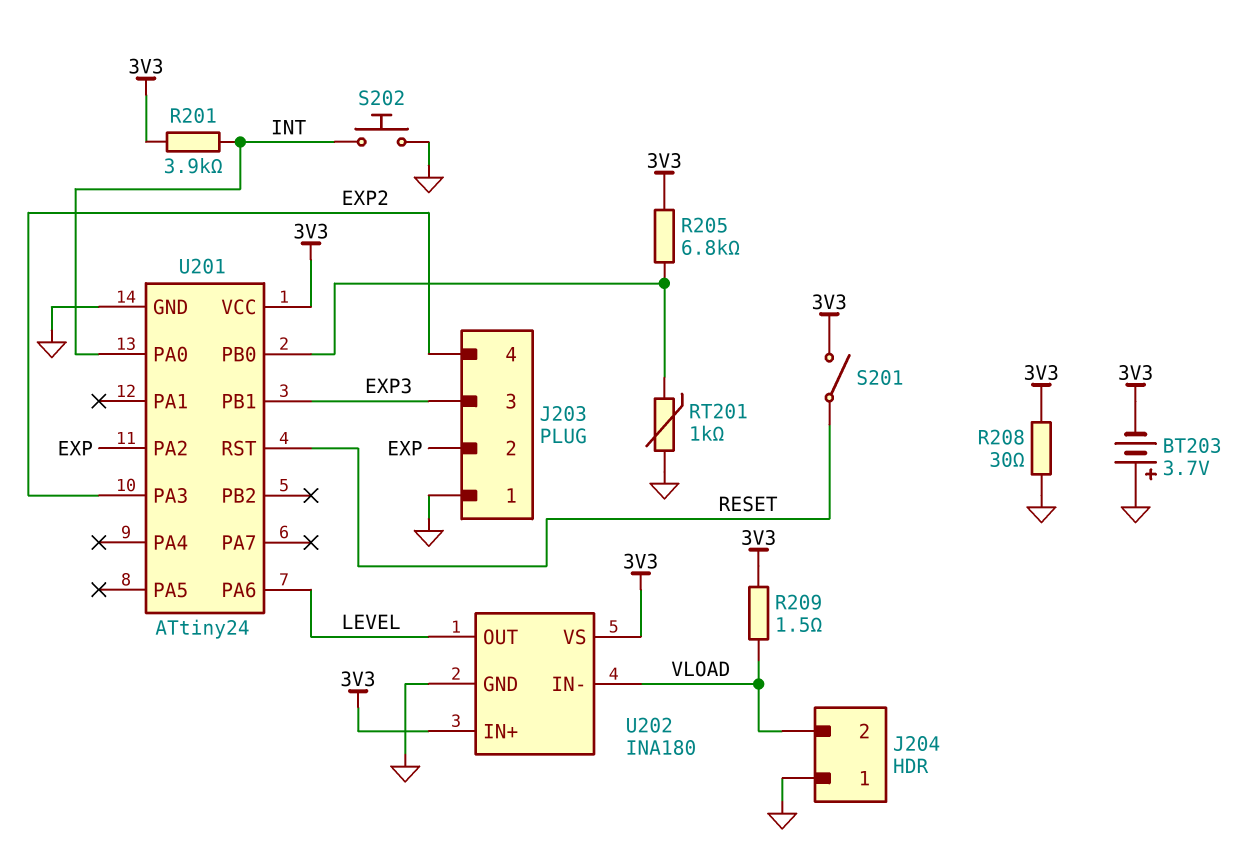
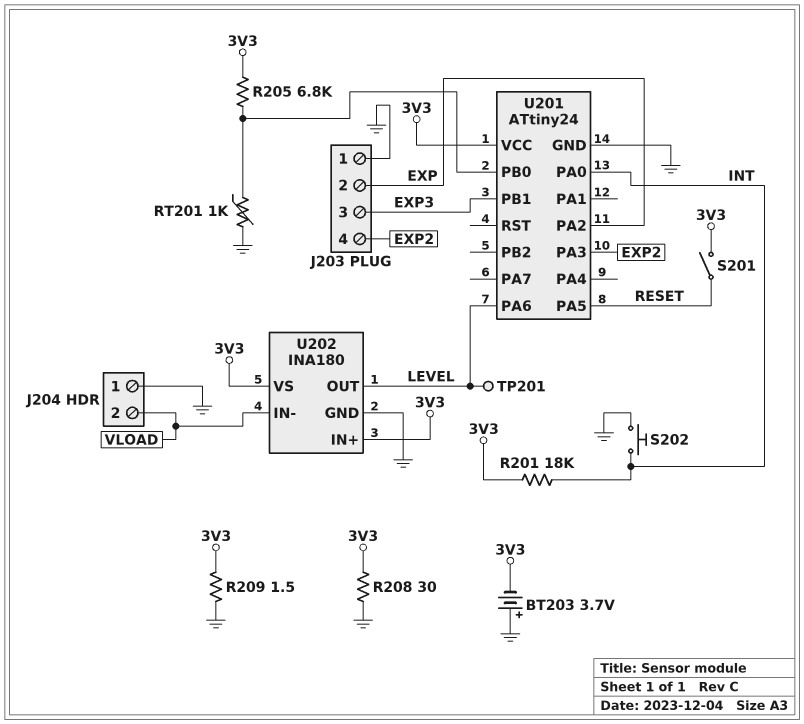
R201: 3.9k (3V3, INT) -> 18k (3V3, INT)
R209: 1.5 (3V3, VLOAD) -> 1.5 (3V3, GND)
TP201: none -> test point (LEVEL)
U201 pin PA5: none -> RESET
U201 pin RST: RESET -> none

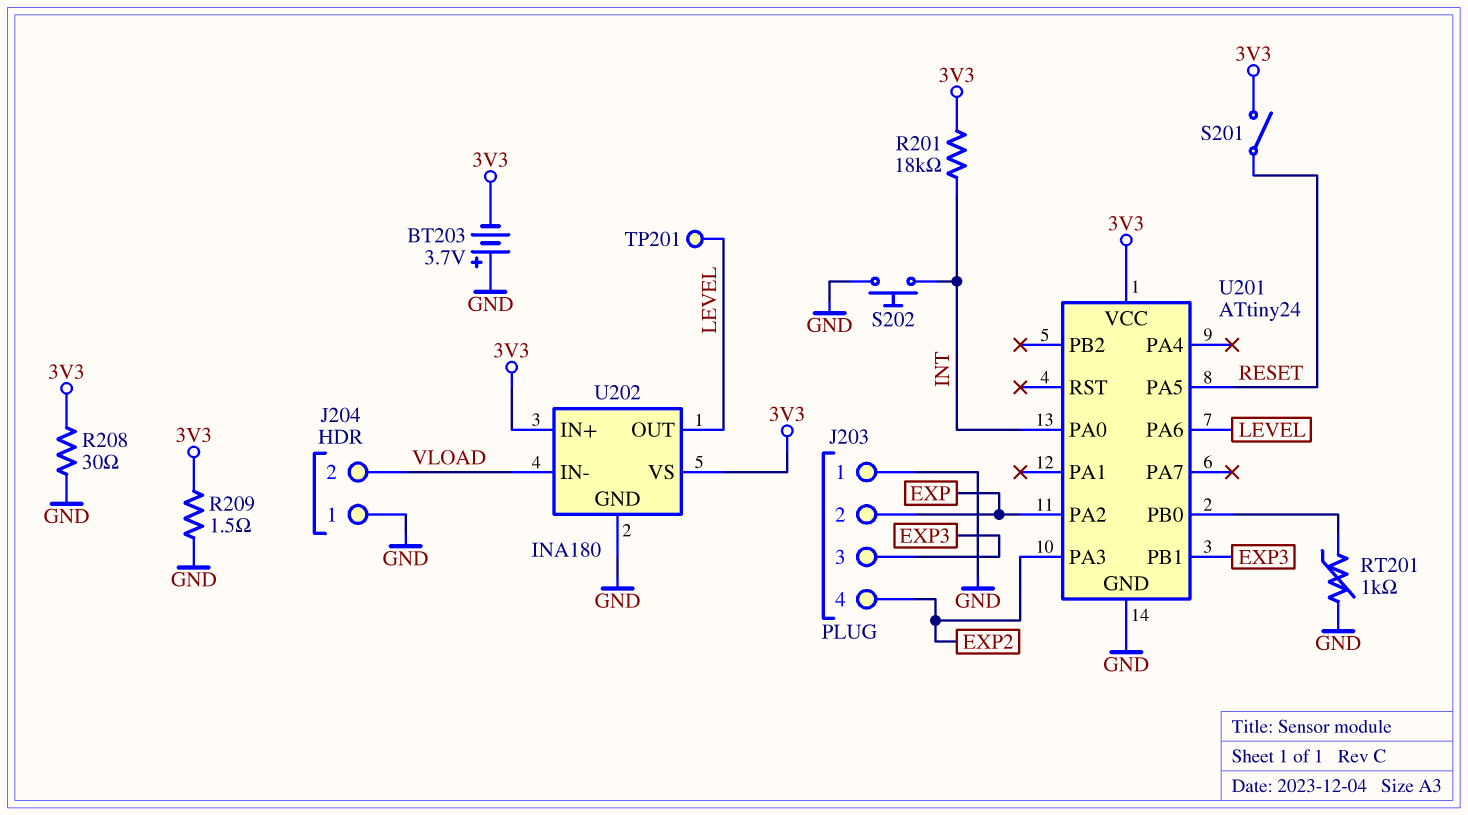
R205: 6.8k (3V3, U201/PB0) -> none

